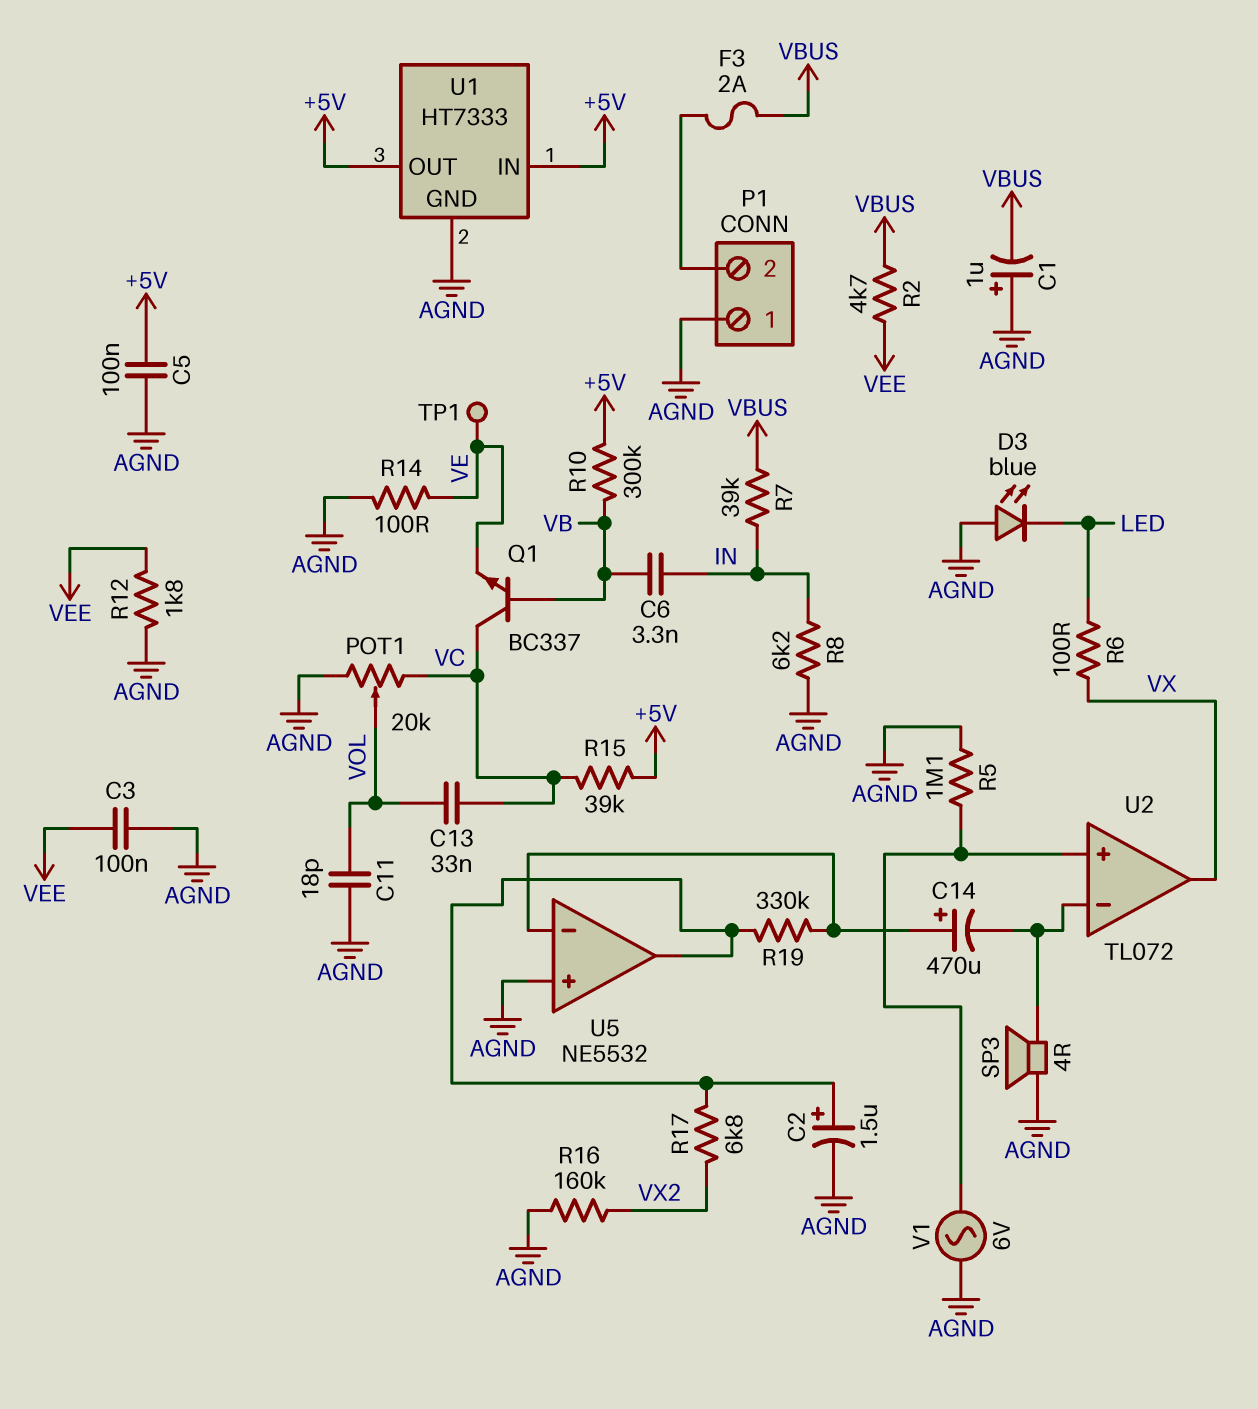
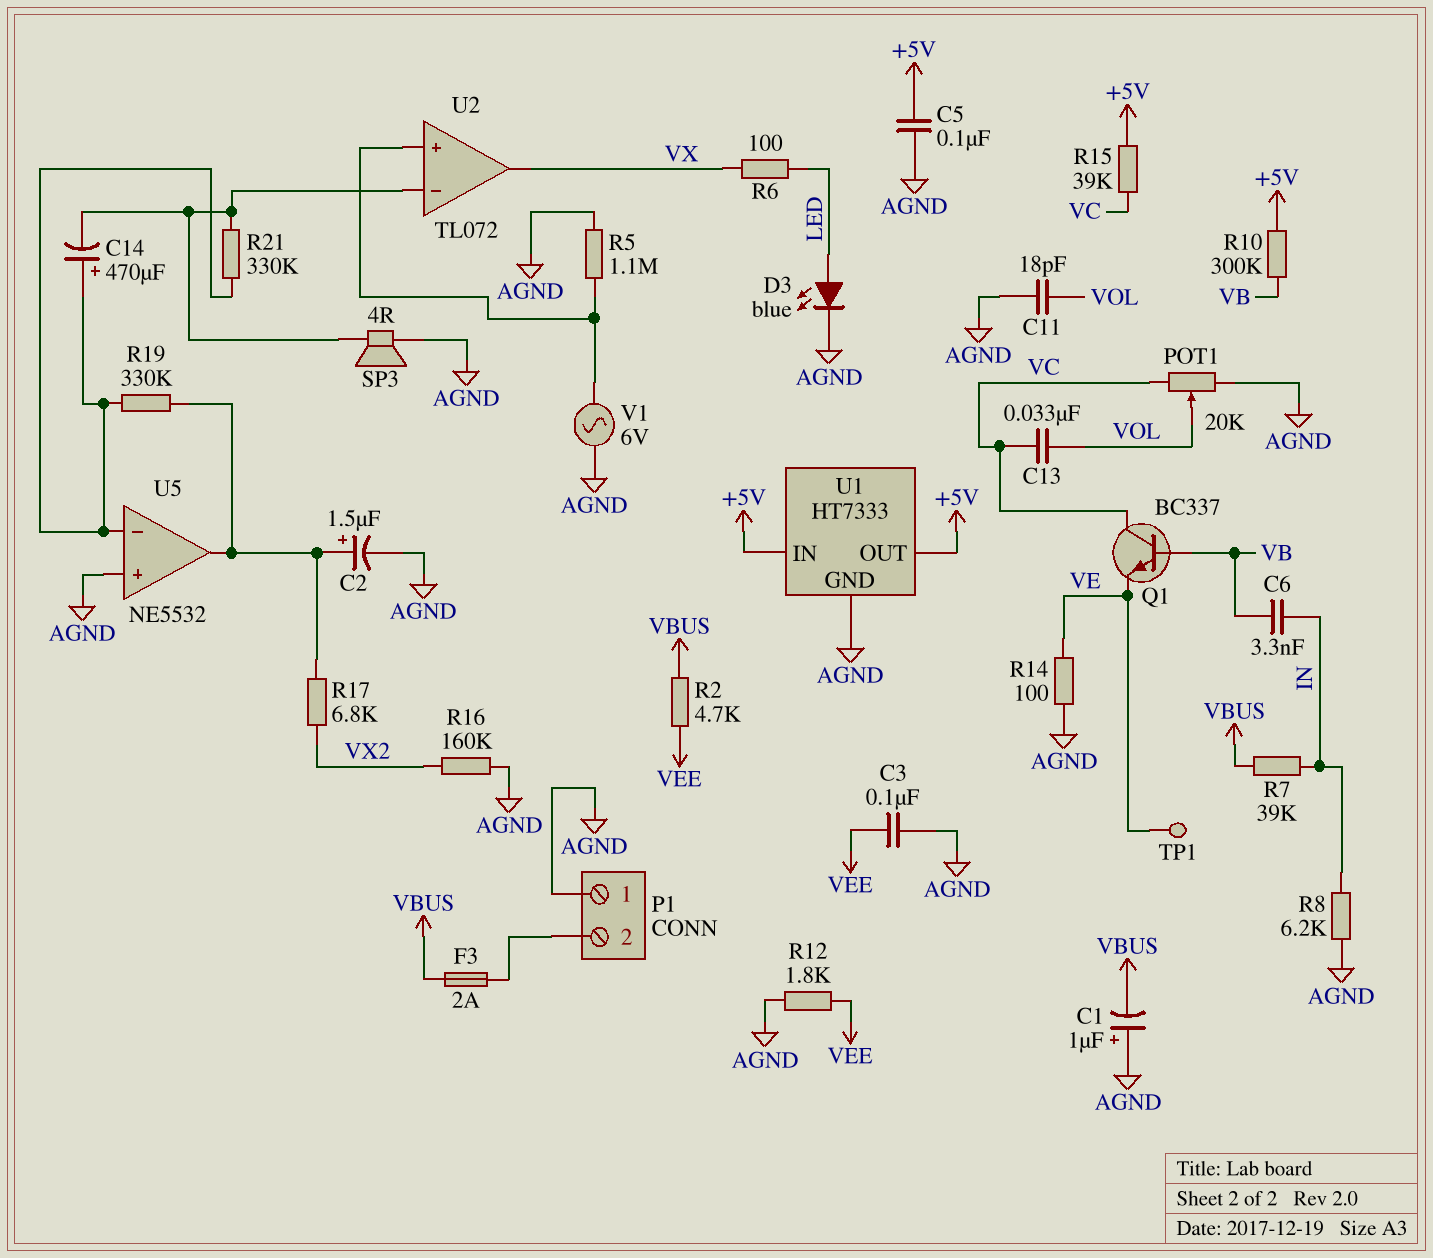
D3: LED blue (A AGND, K LED) -> LED blue (A LED, K AGND)
R21: none -> 330k (U2/in-, U5/in-)

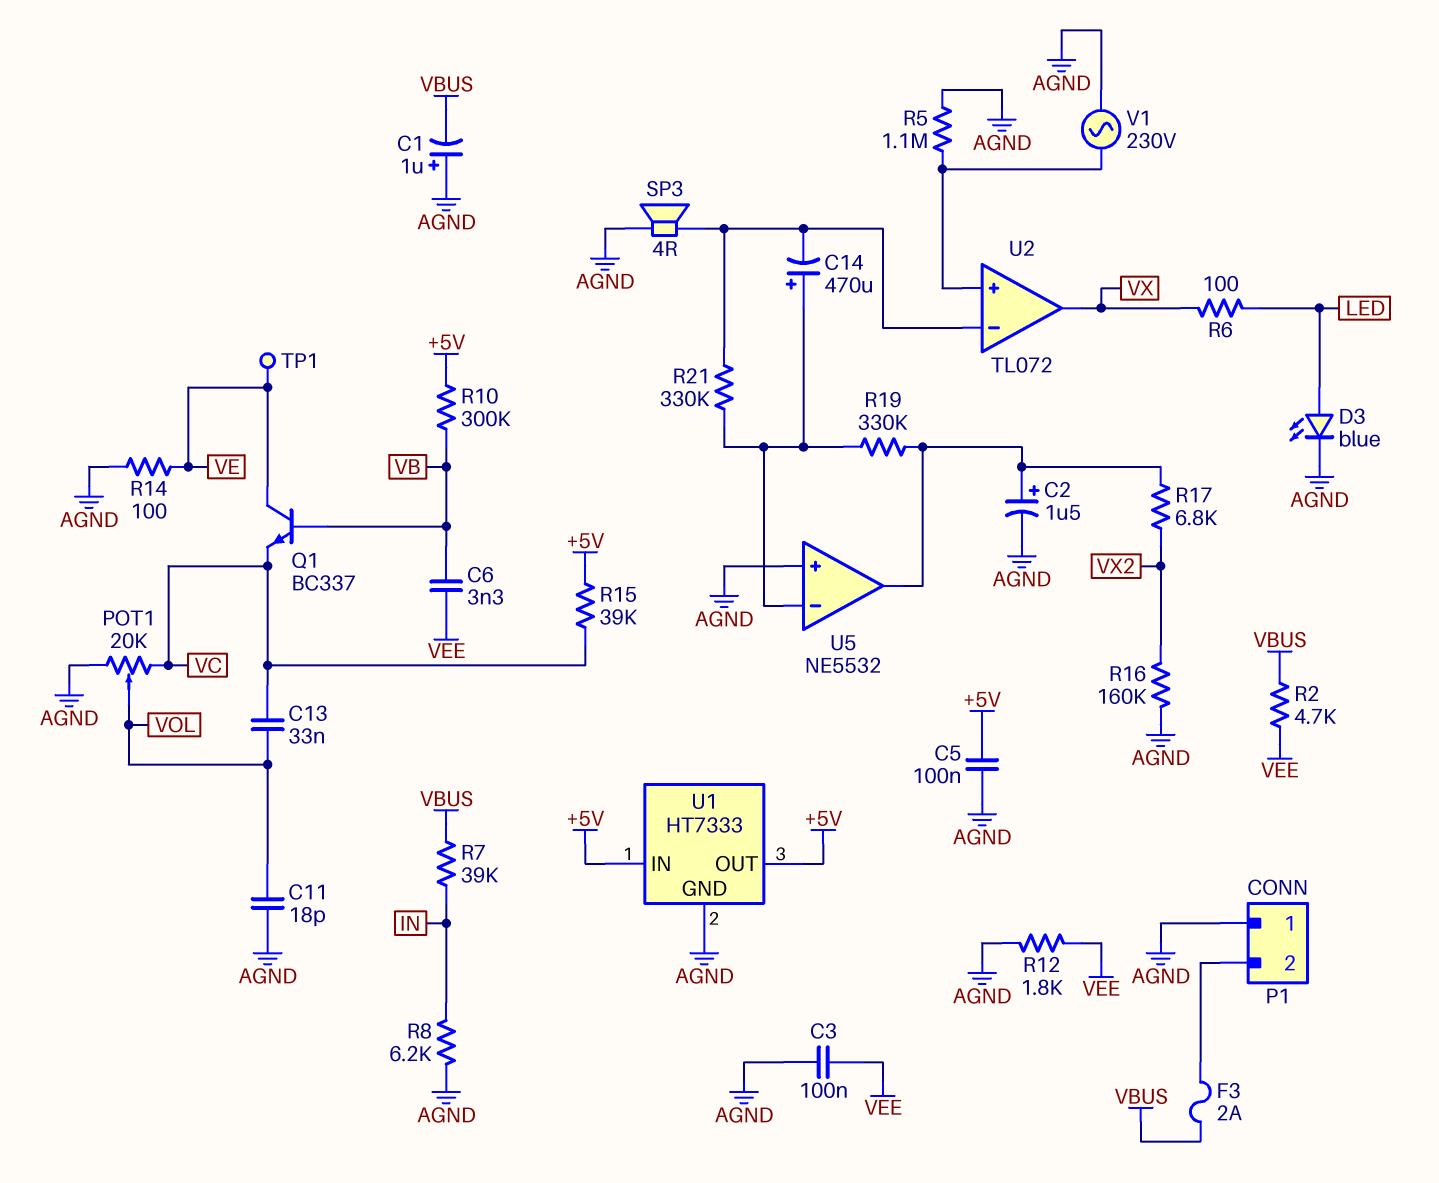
C6: 3.3nF (IN, VB) -> 3.3nF (VB, VEE)
Q1: NPN BC337 (B VB, C VC, E VE) -> NPN BC337 (B VB, C VE, E VC)
V1: AC 6V (AGND, U2/in+) -> AC 230V (AGND, U2/in+)

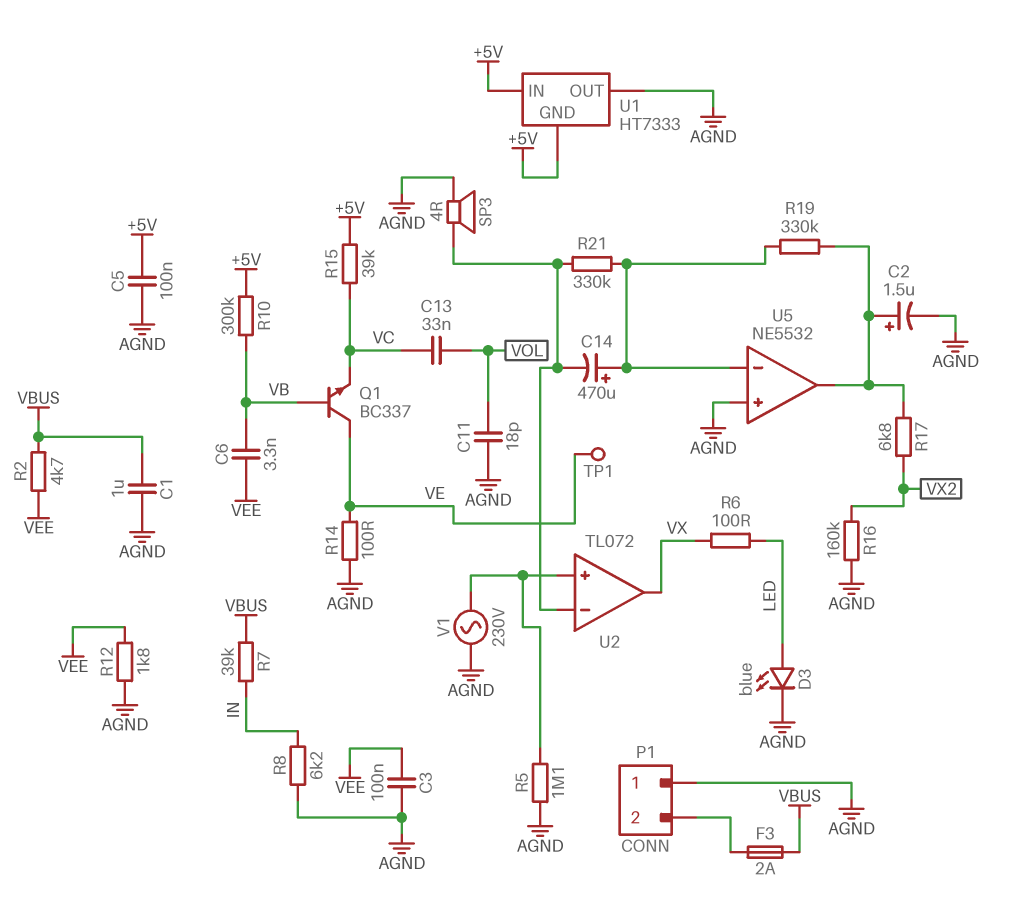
C1: 1uF (plus AGND, minus VBUS) -> 1uF (AGND, VBUS)
POT1: 20k (AGND, VC, wiper VOL) -> none
U1 pin GND: AGND -> +5V
U1 pin OUT: +5V -> AGND

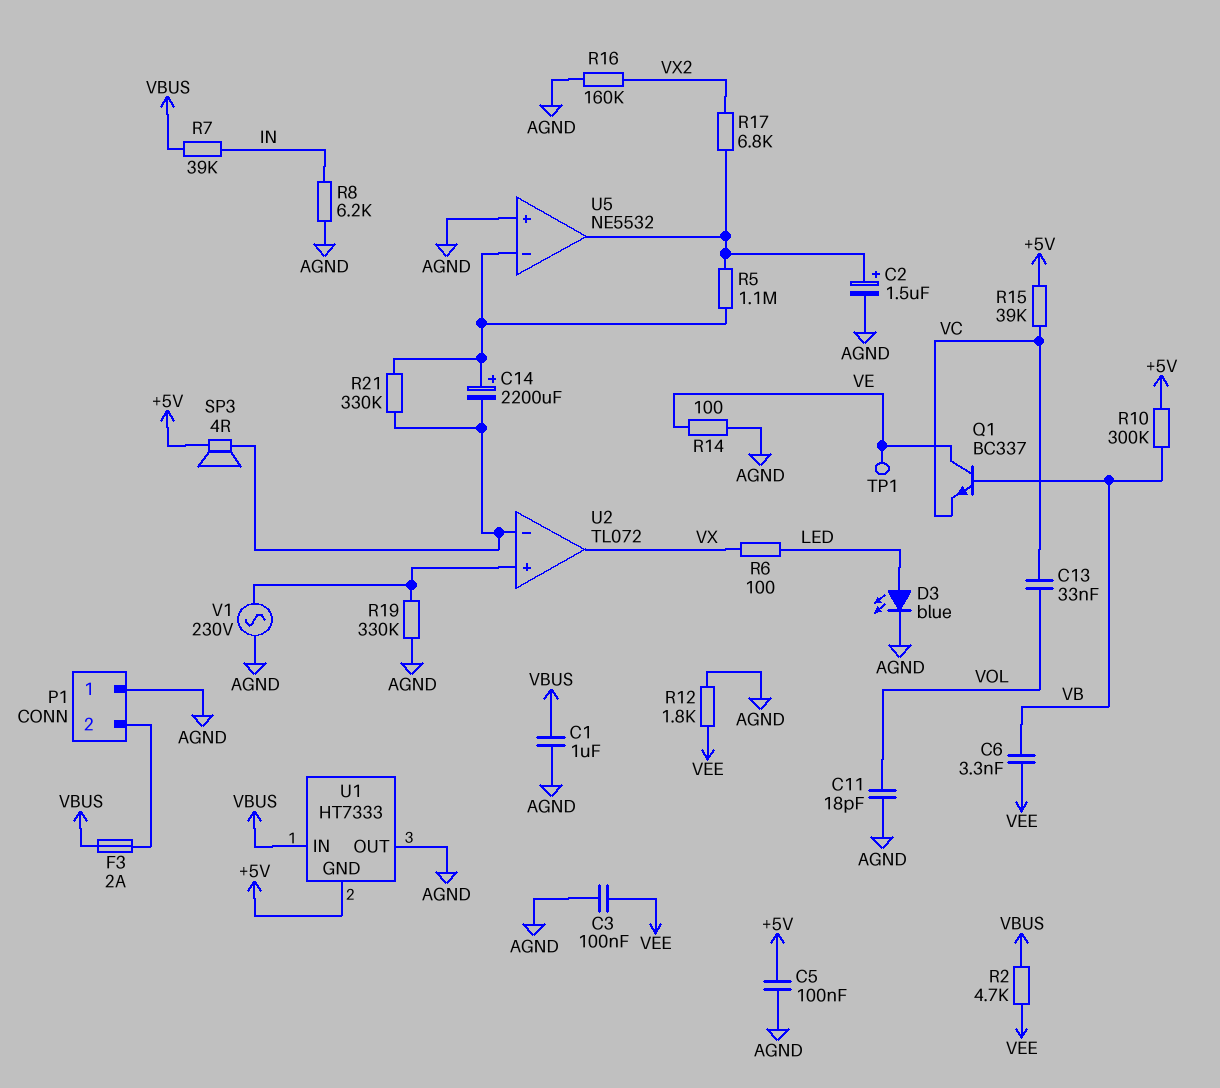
C14: 470uF (plus U5/in-, minus U2/in-) -> 2200uF (plus U5/in-, minus U2/in-)
R5: 1.1M (AGND, U2/in+) -> 1.1M (U5/in-, U5/out)
R19: 330k (U5/in-, U5/out) -> 330k (AGND, U2/in+)
SP3: speaker 4R (AGND, U2/in-) -> speaker 4R (+5V, U2/in-)
U1 pin IN: +5V -> VBUS

